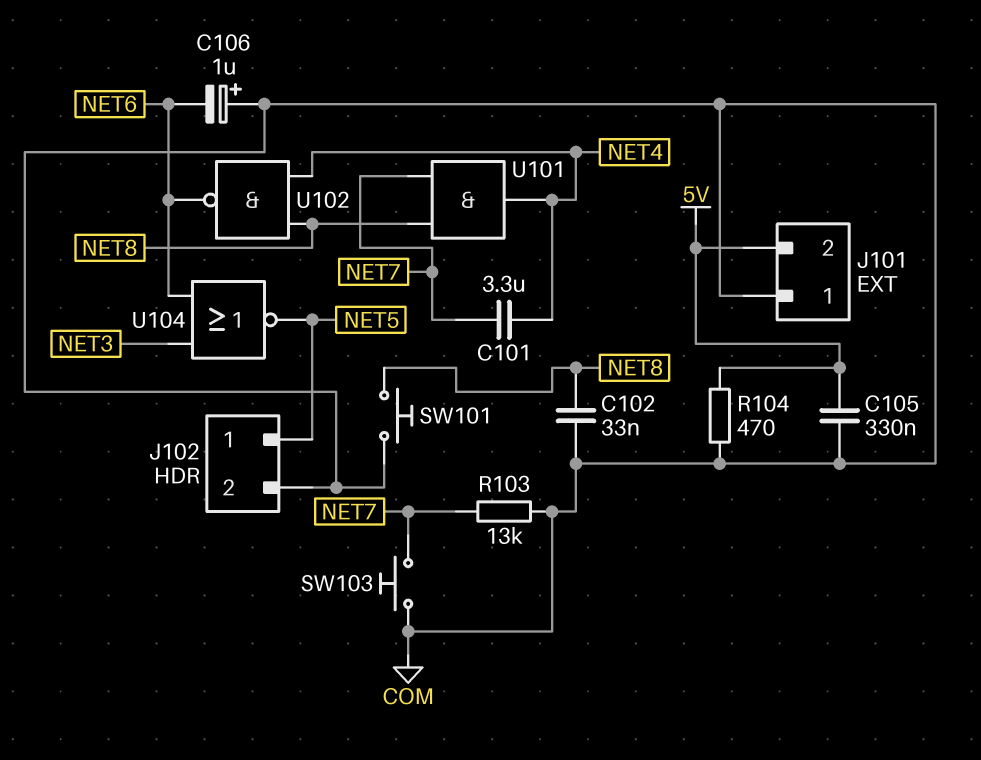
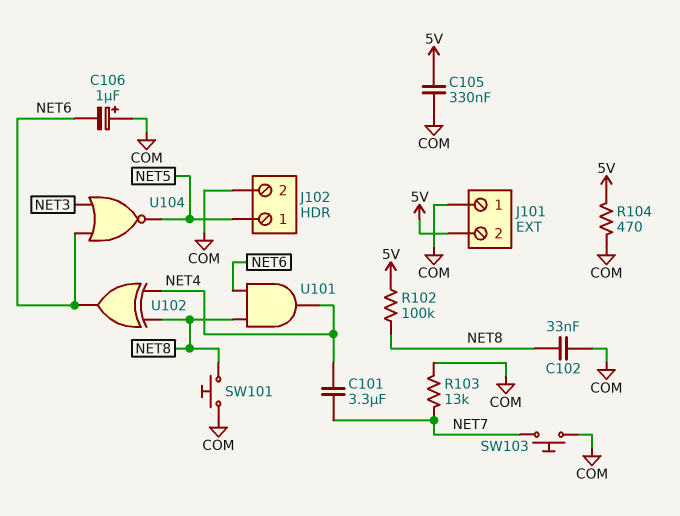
R102: none -> 100k (5V, NET8)
U101: AND (in NET7, in NET8, out NET4) -> AND (in NET6, in NET8, out NET4)
U102: NAND (in NET4, in NET8, out NET6) -> XOR (in NET4, in NET8, out NET6)

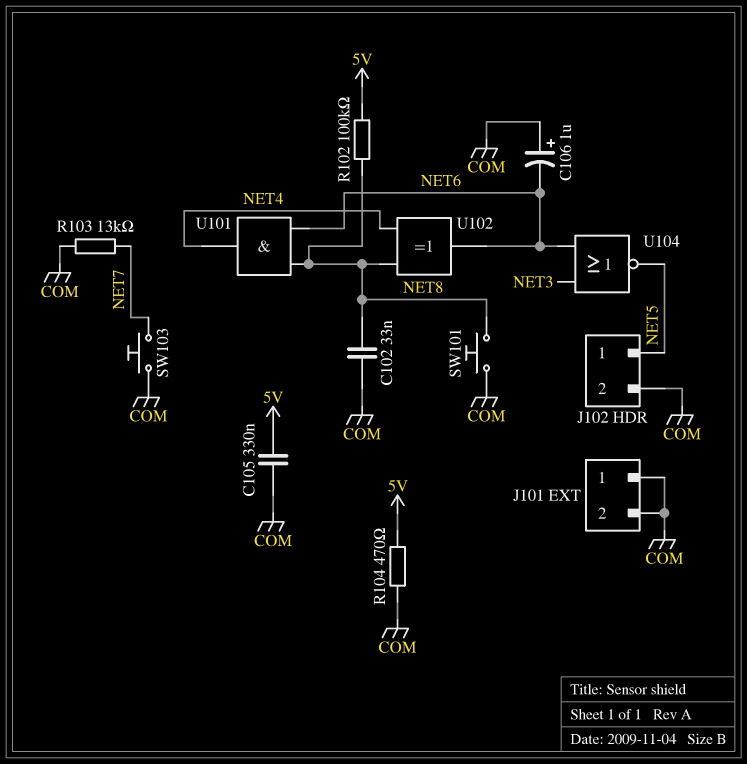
C101: 3.3uF (NET4, NET7) -> none
J101 pin 2: 5V -> COM

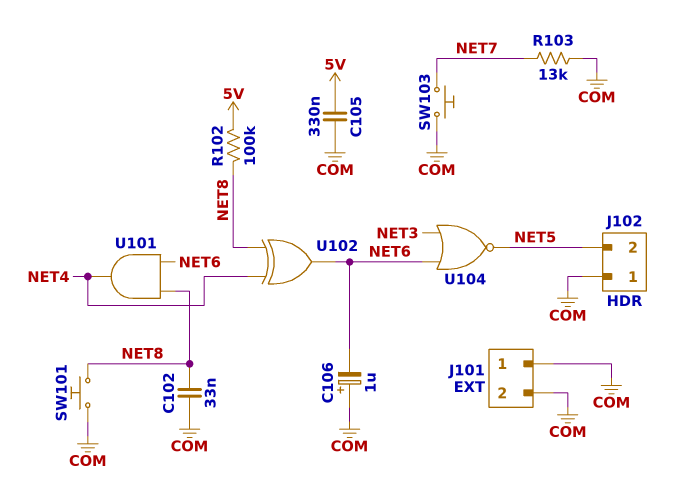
J102 pin 1: NET5 -> COM
J102 pin 2: COM -> NET5
R104: 470 (5V, COM) -> none

